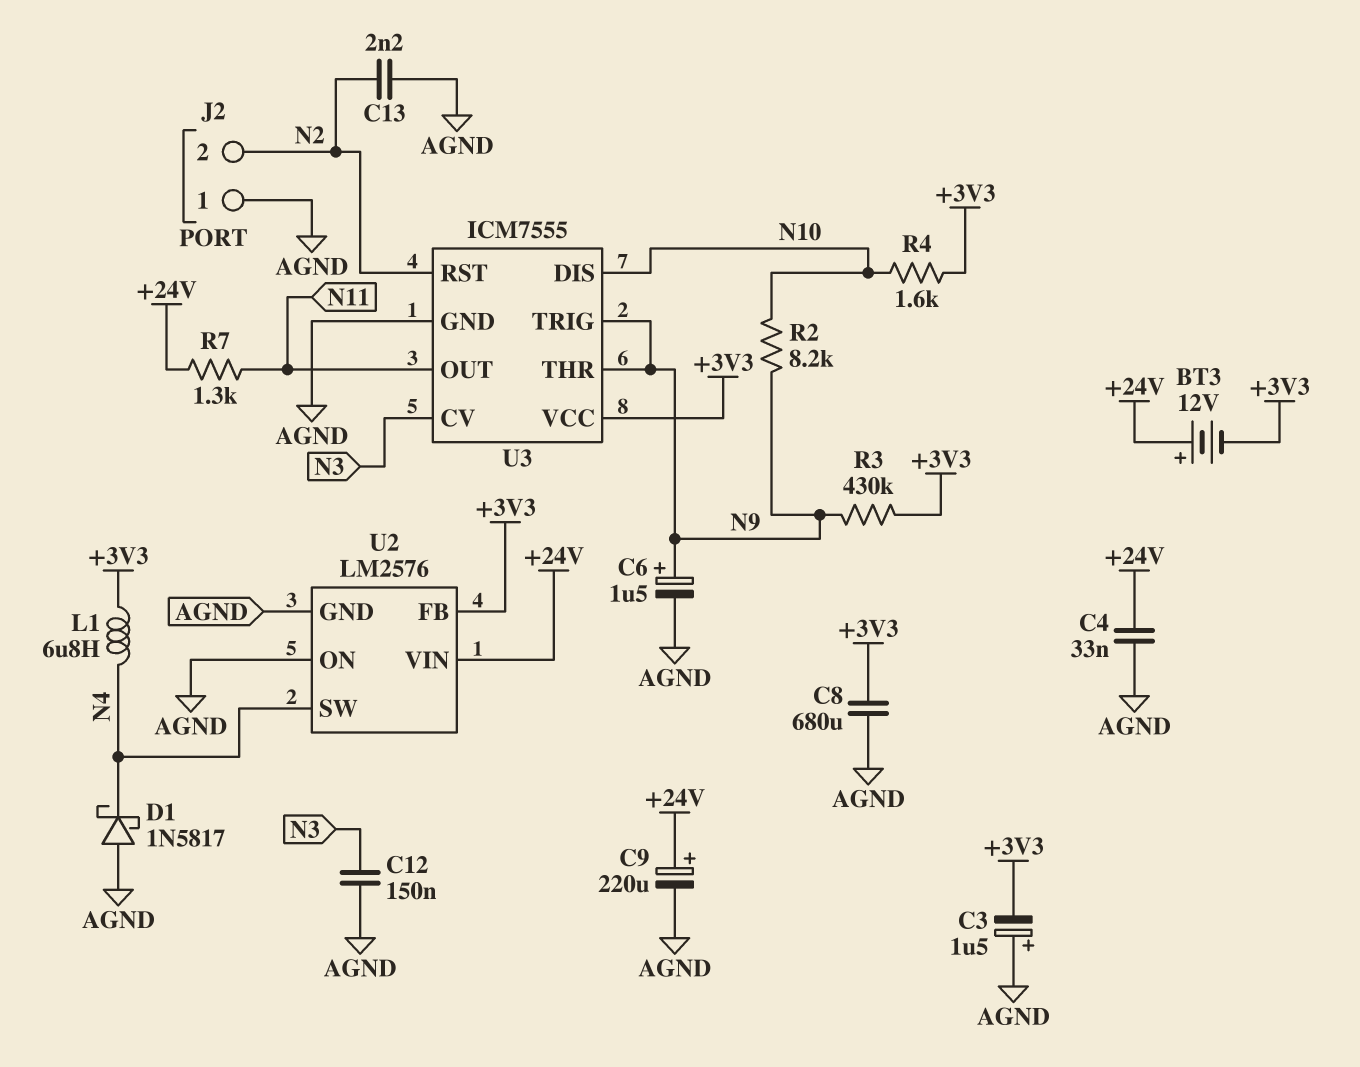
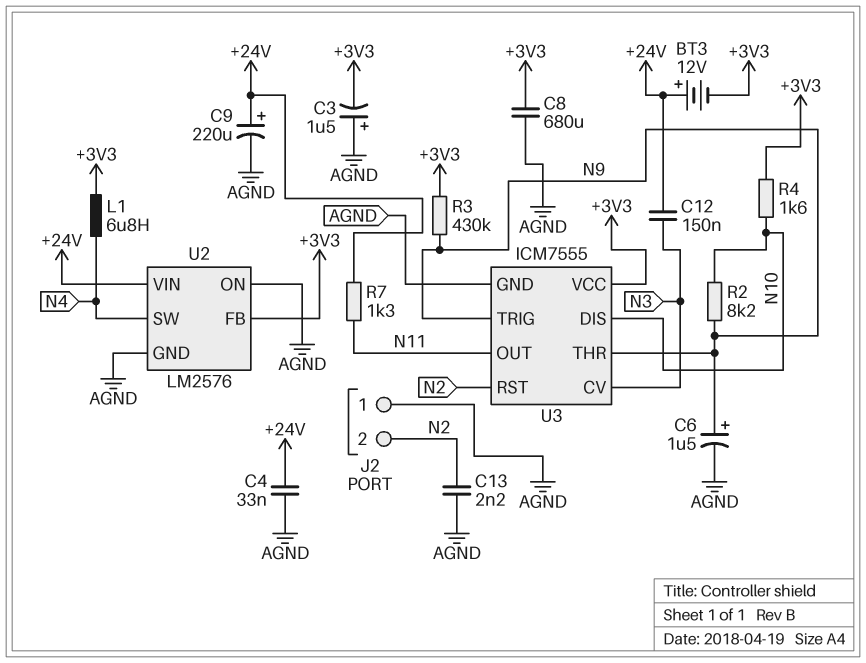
C12: 150nF (AGND, N3) -> 150nF (+24V, N3)
D1: schottky 1N5817 (A AGND, K N4) -> none

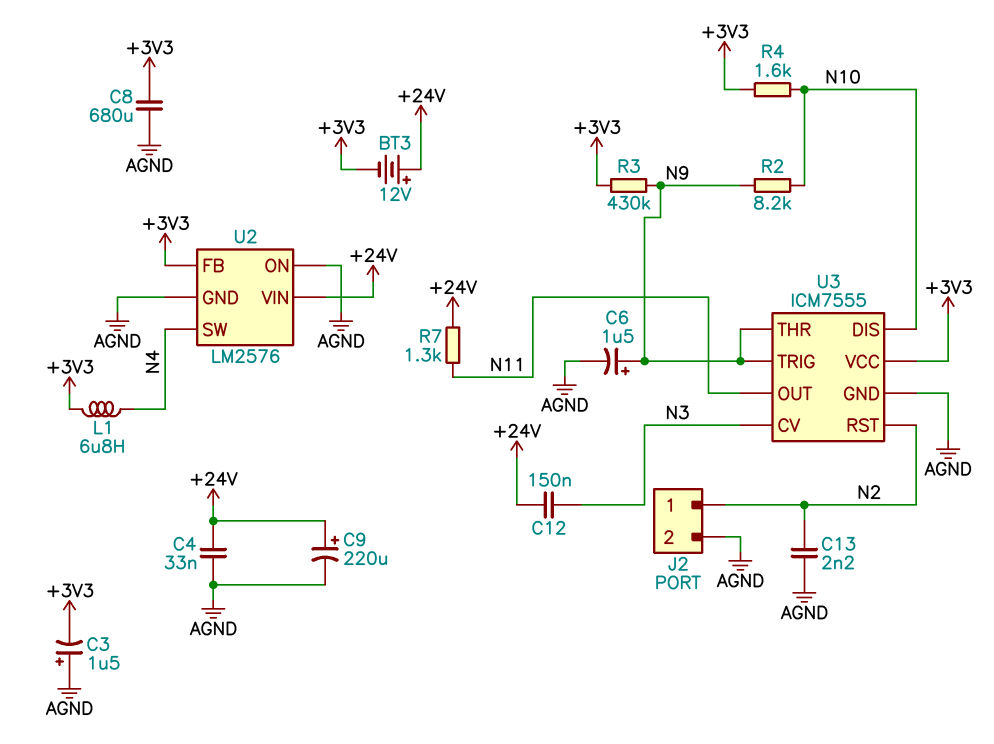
J2 pin 1: AGND -> N2
J2 pin 2: N2 -> AGND

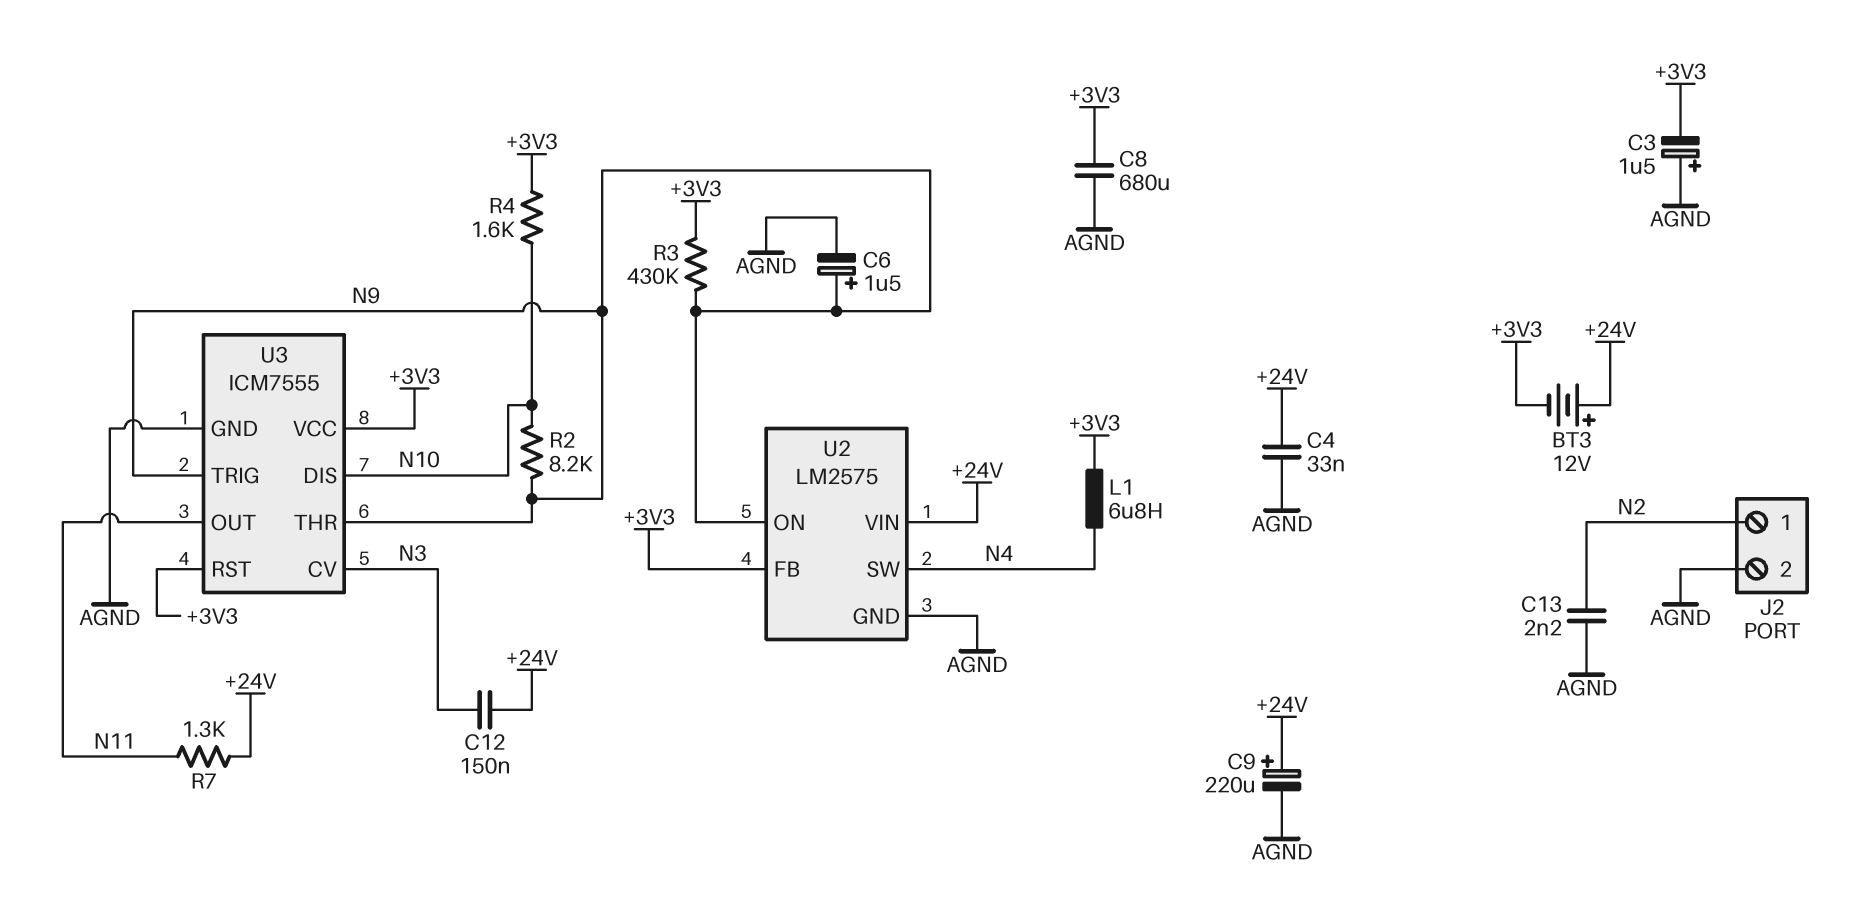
U2: LM2576 -> LM2575
U2 pin ON: AGND -> N9
U3 pin RST: N2 -> +3V3

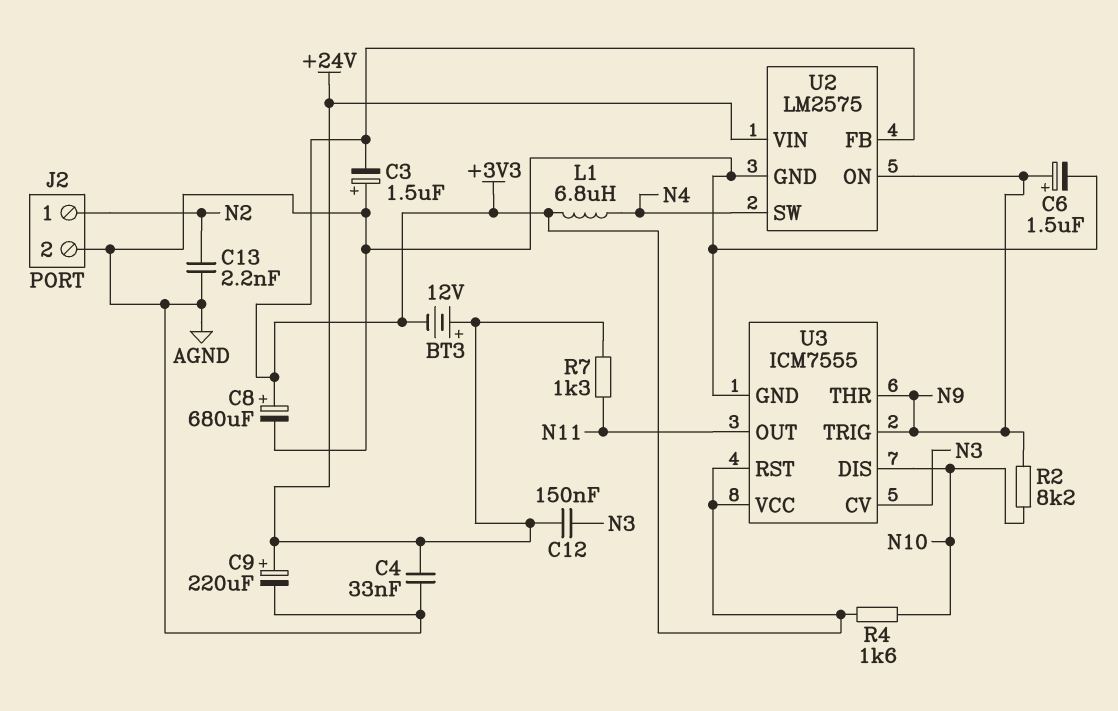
C8: 680uF (+3V3, AGND) -> 680uF (plus +3V3, minus AGND)
R3: 430k (+3V3, N9) -> none

